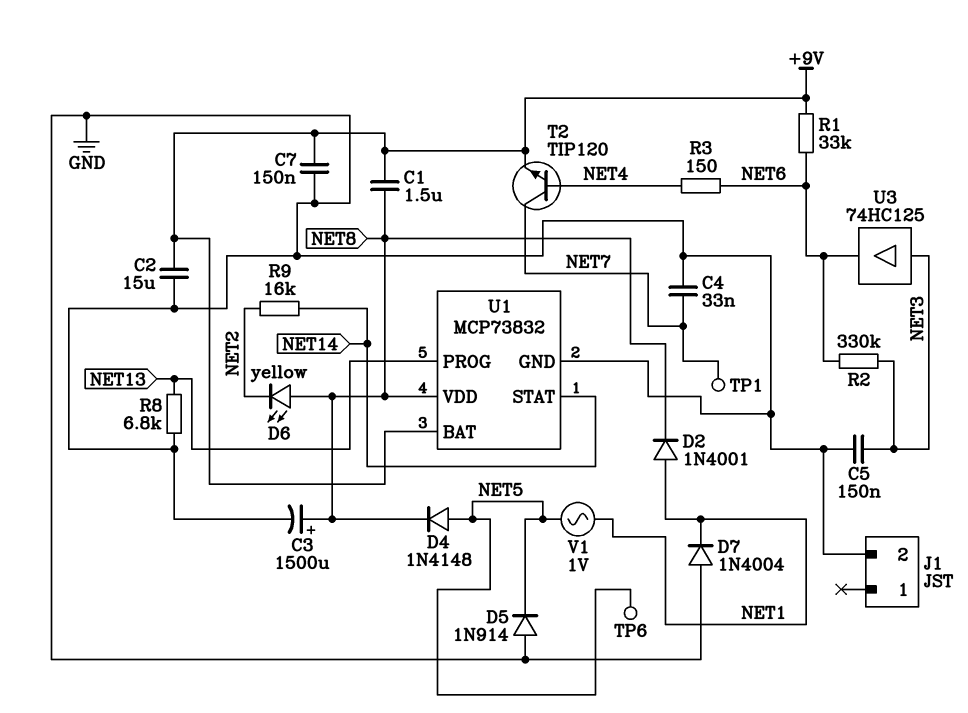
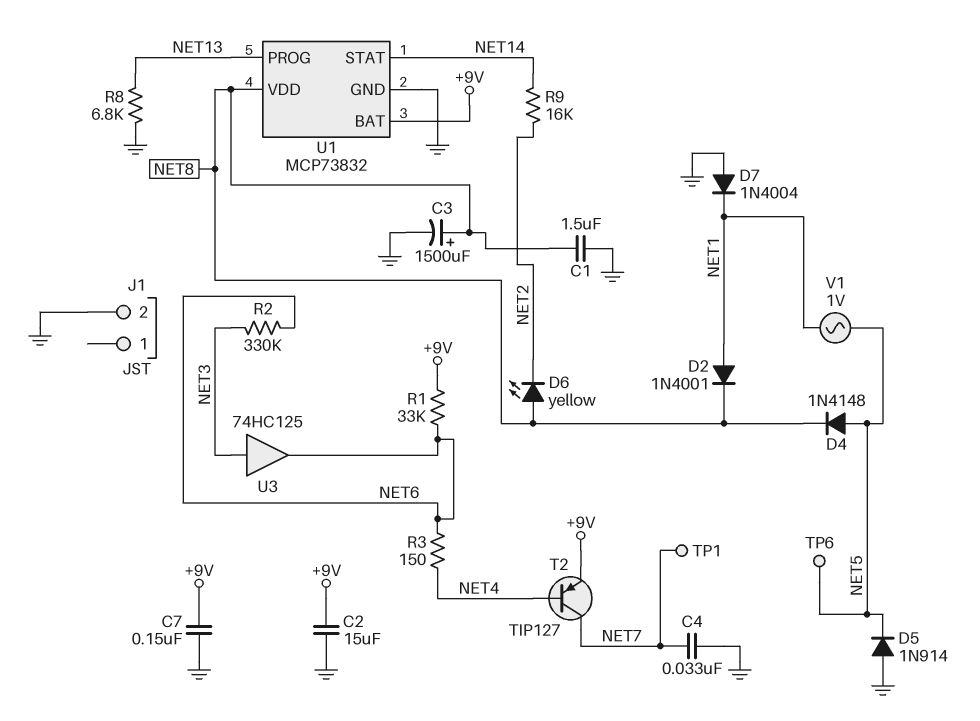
C1: 1.5uF (+9V, NET8) -> 1.5uF (GND, NET8)
C5: 150nF (GND, NET3) -> none
T2: NPN TIP120 (B NET4, C NET7, E +9V) -> PNP TIP127 (B NET4, C NET7, E +9V)

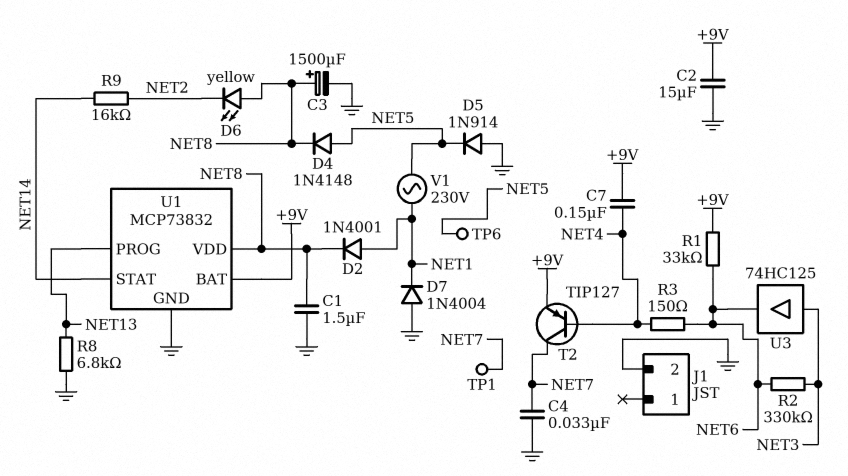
C7: 150nF (+9V, GND) -> 150nF (+9V, NET4)
V1: AC 1V (NET1, NET5) -> AC 230V (NET1, NET5)

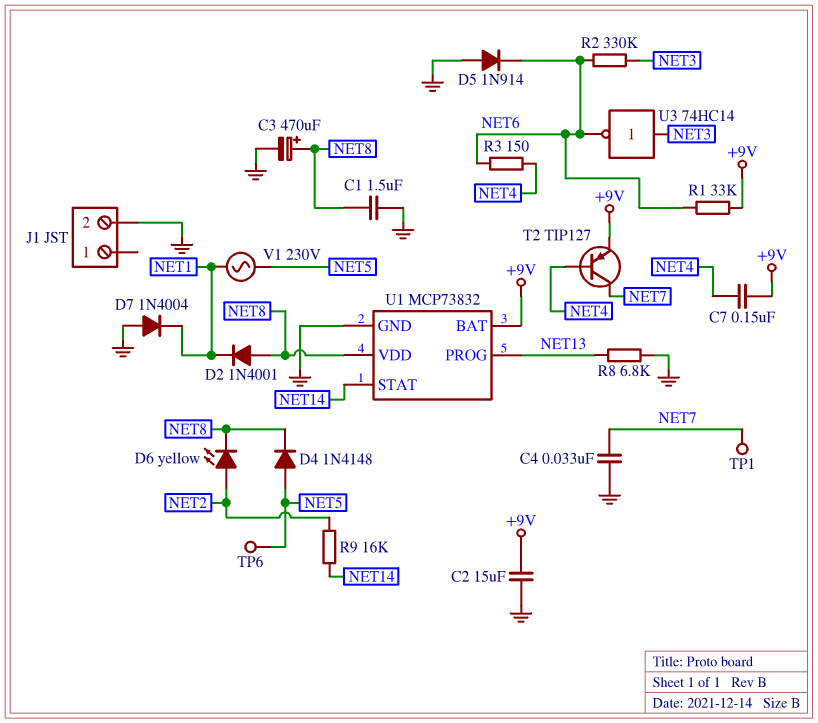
C3: 1500uF (plus NET8, minus GND) -> 470uF (plus NET8, minus GND)
D2: diode 1N4001 (A NET1, K NET8) -> diode 1N4001 (A NET8, K NET1)
D5: diode 1N914 (A GND, K NET5) -> diode 1N914 (A GND, K NET6)
D6: LED yellow (A NET8, K NET2) -> LED yellow (A NET2, K NET8)
U3: buffer 74HC125 (in NET3, out NET6) -> NOT 74HC14 (in NET3, out NET6)

